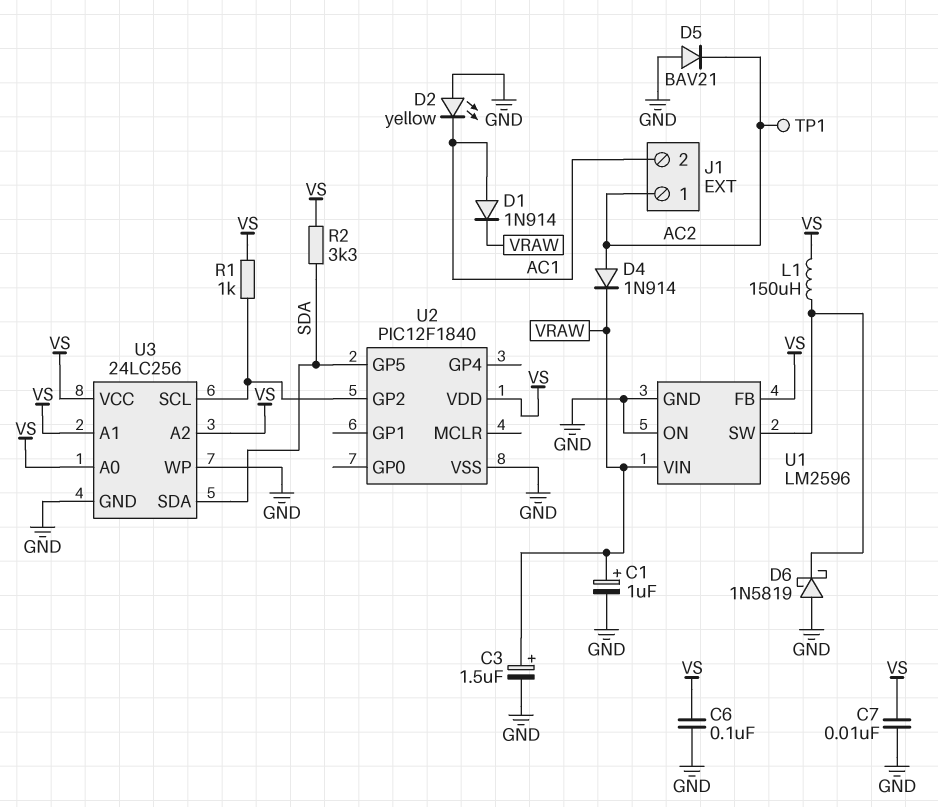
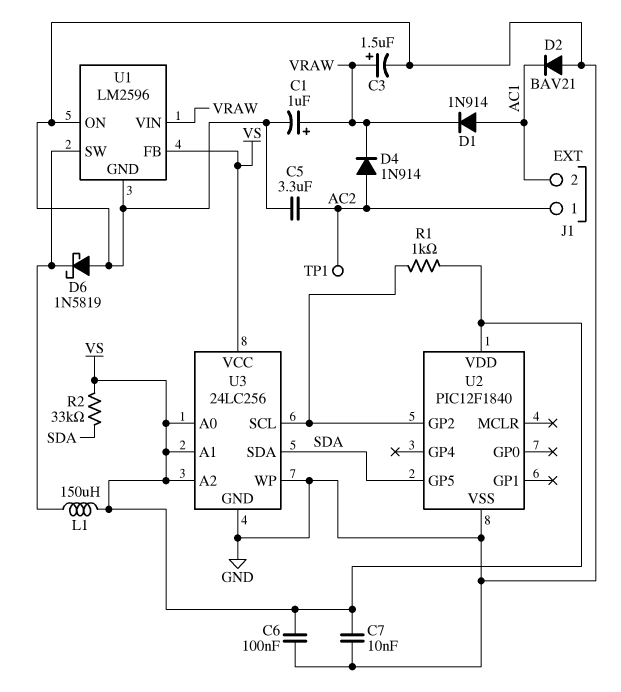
C5: none -> 3.3uF (AC2, GND)
D2: LED yellow (A GND, K AC1) -> diode BAV21 (A GND, K AC1)
D5: diode BAV21 (A GND, K AC2) -> none
R2: 3.3k (SDA, VS) -> 33k (SDA, VS)

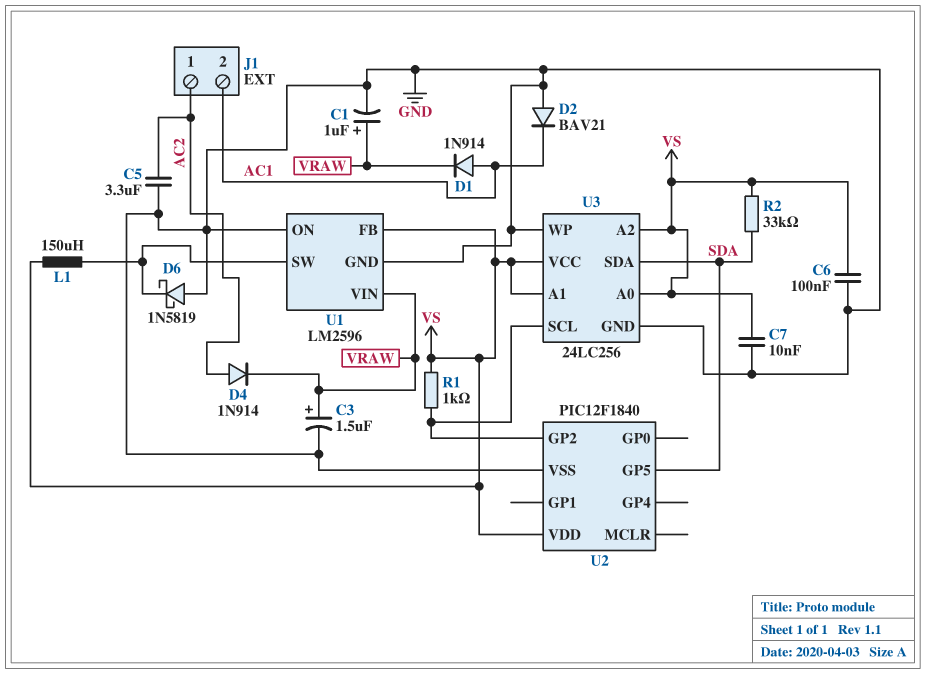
TP1: test point (AC2) -> none

